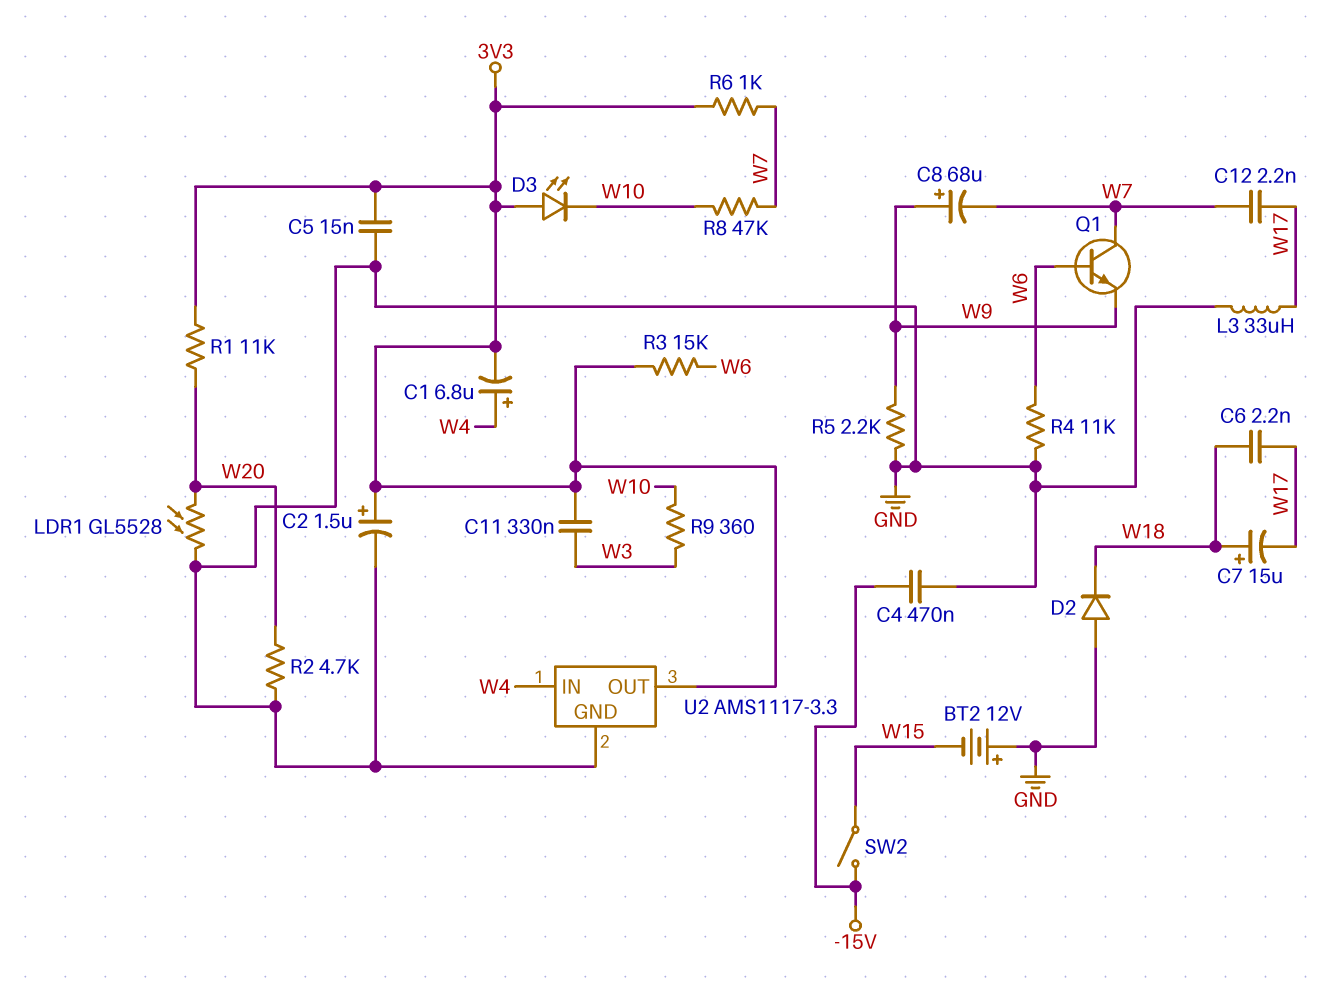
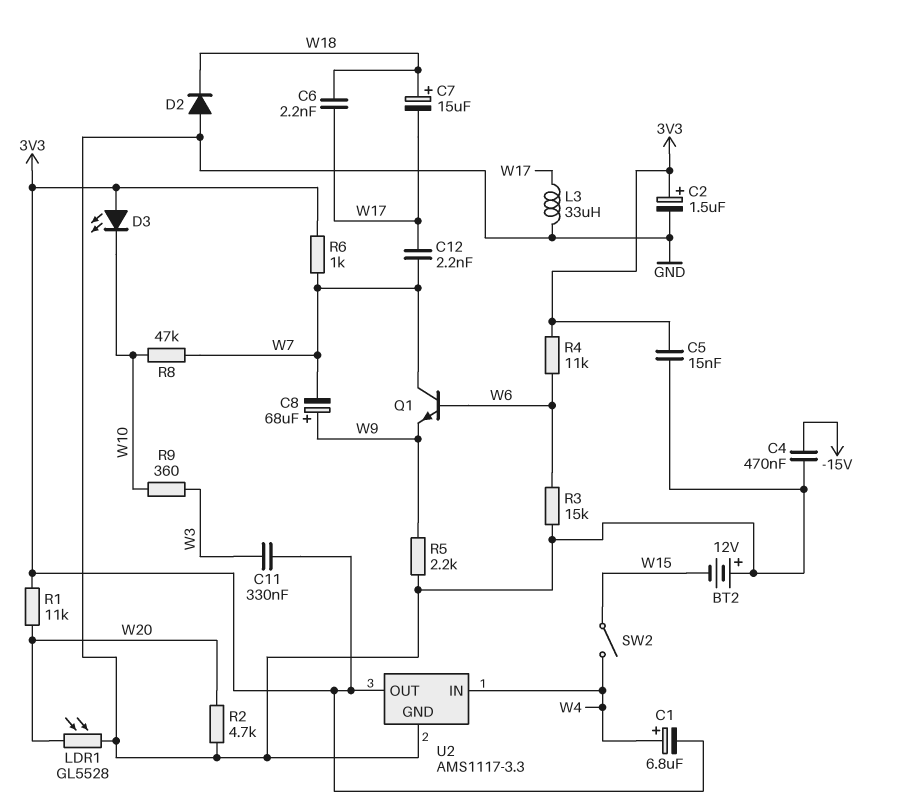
R3: 15k (3V3, W6) -> 15k (GND, W6)
R4: 11k (GND, W6) -> 11k (3V3, W6)
SW2: switch (-15V, W15) -> switch (W4, W15)

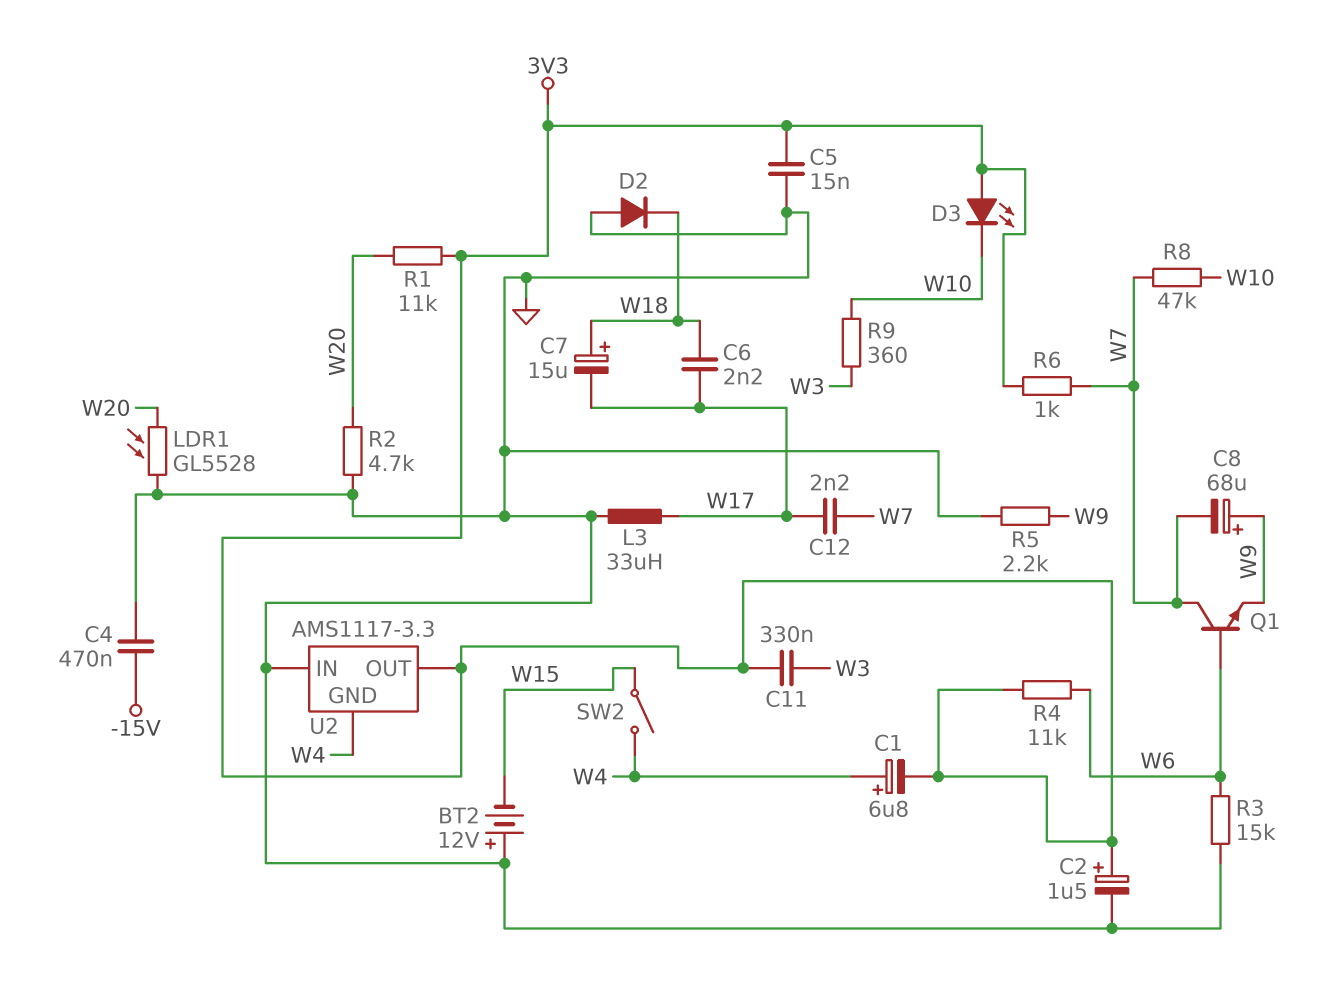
U2 pin GND: GND -> W4
U2 pin IN: W4 -> GND

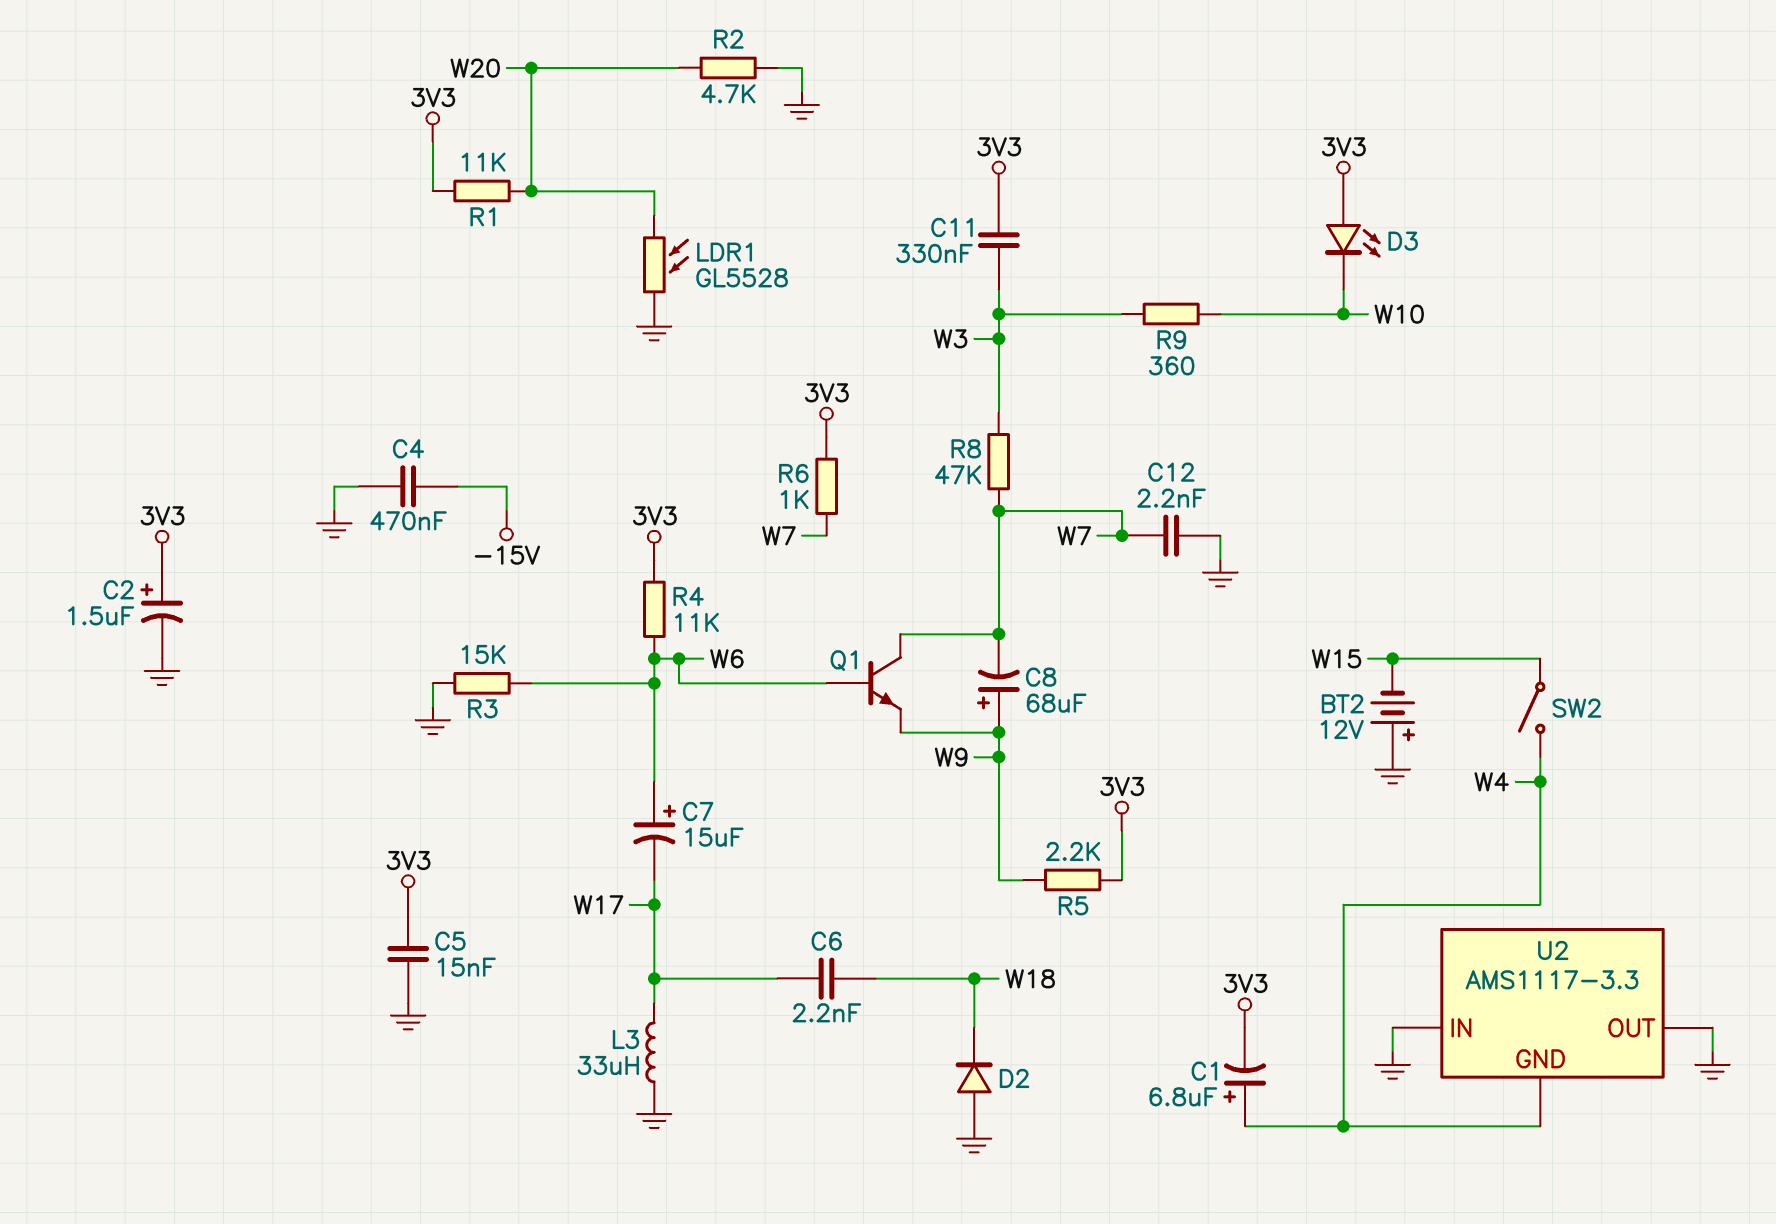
C7: 15uF (plus W18, minus W17) -> 15uF (plus W6, minus W17)
C12: 2.2nF (W7, W17) -> 2.2nF (GND, W7)
R5: 2.2k (GND, W9) -> 2.2k (3V3, W9)
R8: 47k (W7, W10) -> 47k (W3, W7)
U2 pin OUT: 3V3 -> GND

